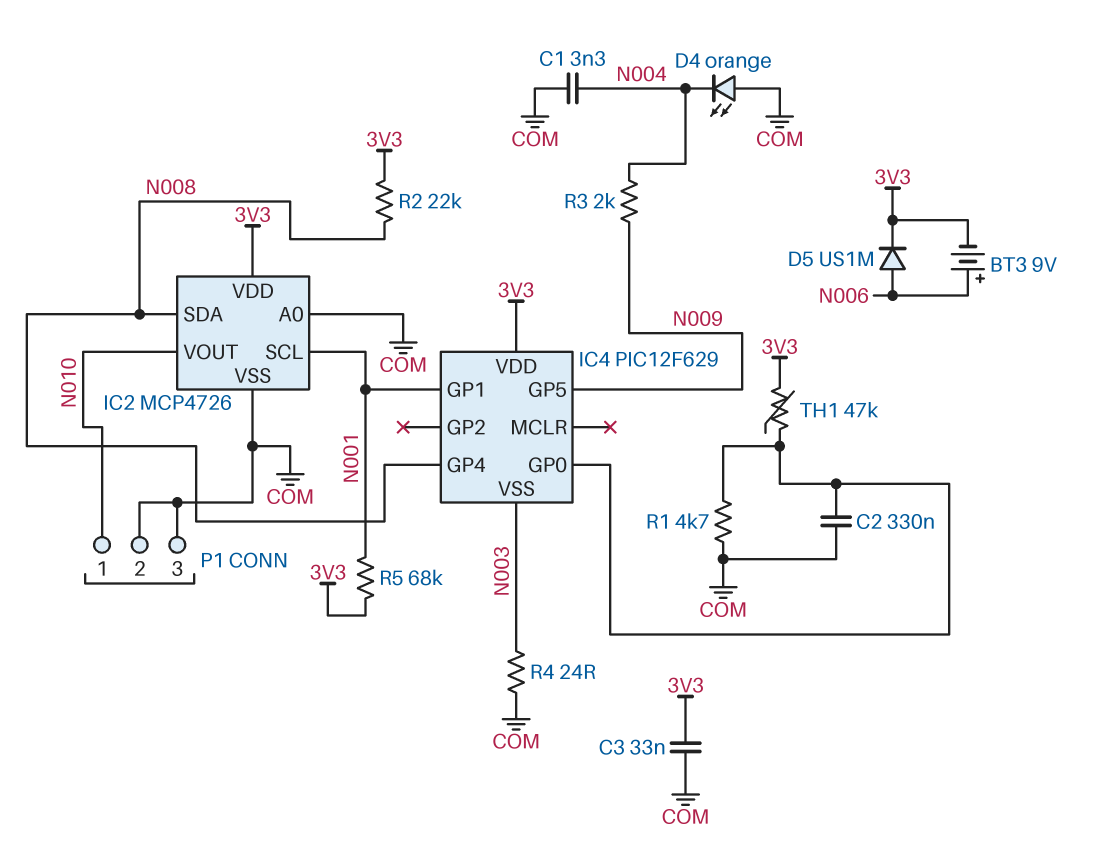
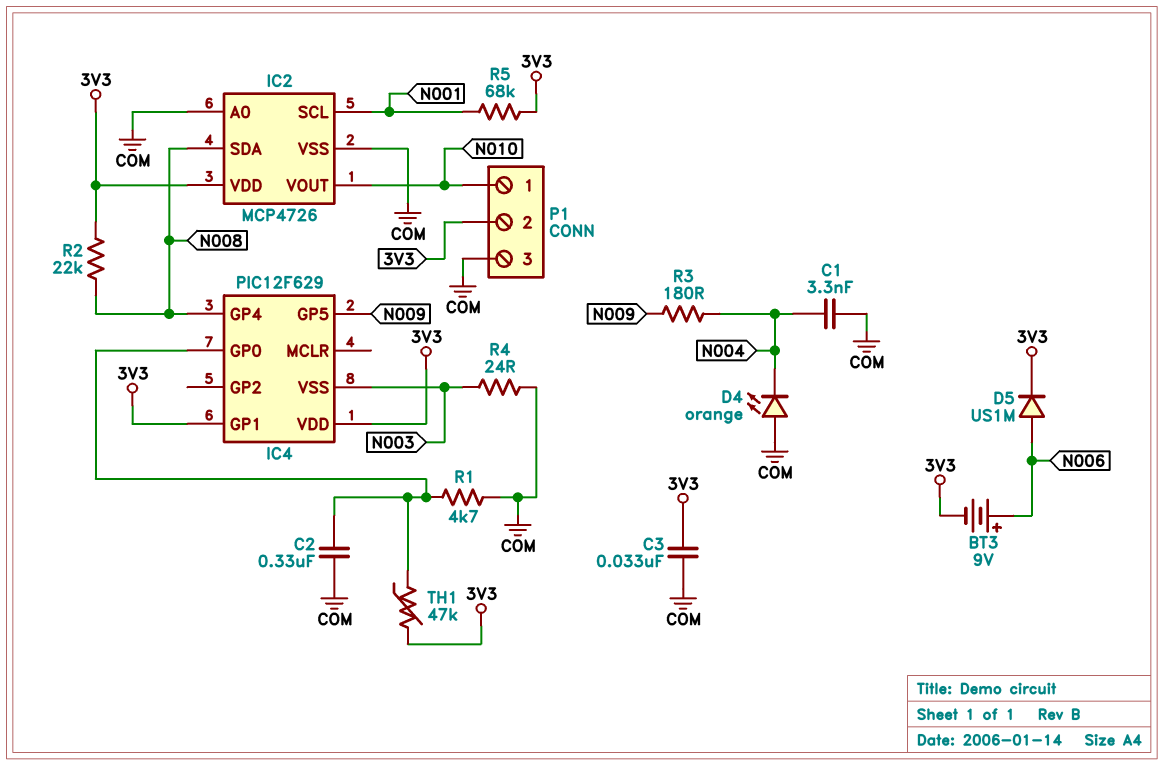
IC4 pin GP1: N001 -> 3V3
P1 pin 2: COM -> 3V3
R3: 2k (N004, N009) -> 180 (N004, N009)

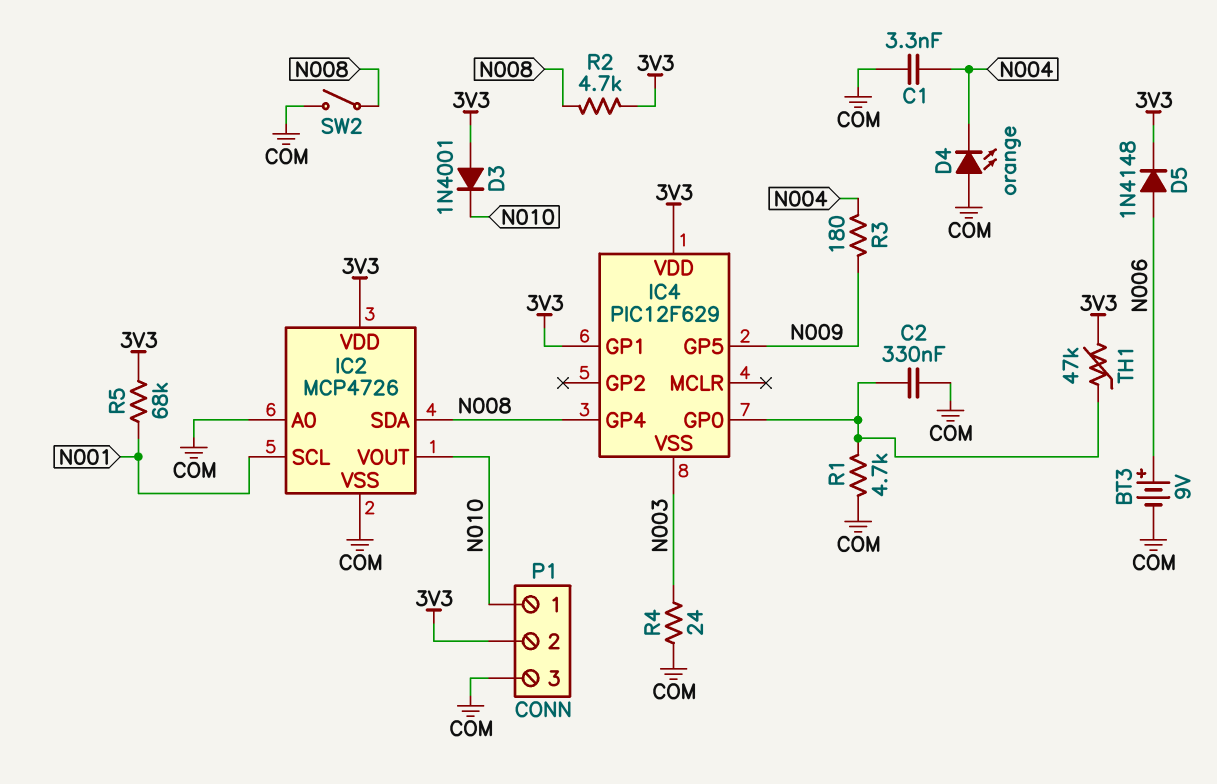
BT3: 9V (plus N006, minus 3V3) -> 9V (plus N006, minus COM)
C3: 33nF (3V3, COM) -> none
D3: none -> diode 1N4001 (A 3V3, K N010)
D5: diode US1M (A N006, K 3V3) -> diode 1N4148 (A N006, K 3V3)
R2: 22k (3V3, N008) -> 4.7k (3V3, N008)
SW2: none -> switch (COM, N008)

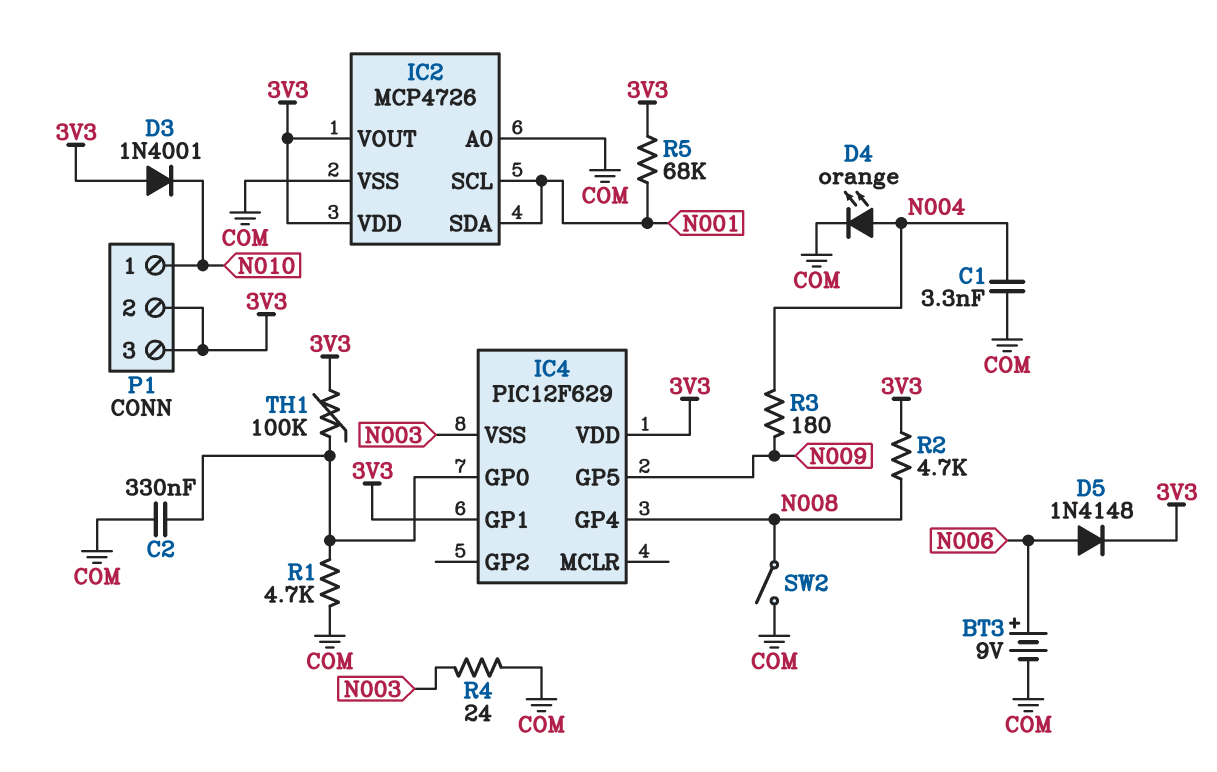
D4: LED orange (A COM, K N004) -> LED orange (A N004, K COM)
IC2 pin SDA: N008 -> N001
IC2 pin VOUT: N010 -> 3V3
P1 pin 3: COM -> 3V3
TH1: 47k (3V3, IC4/GP0) -> 100k (3V3, IC4/GP0)

